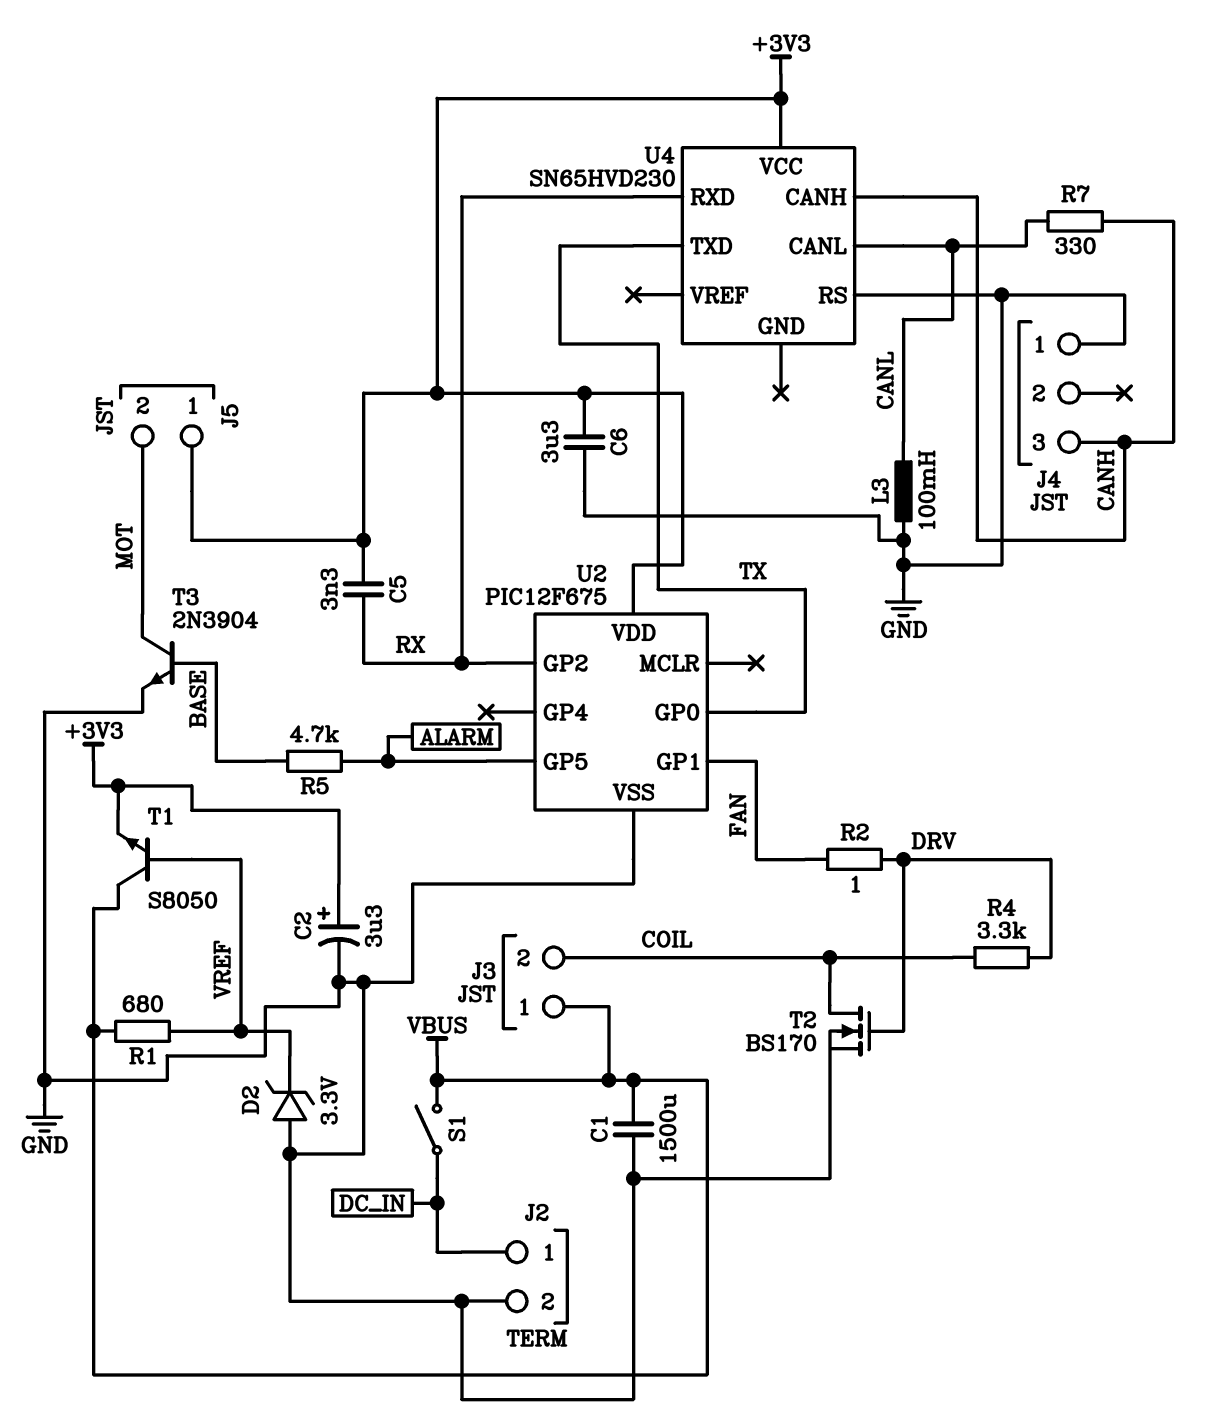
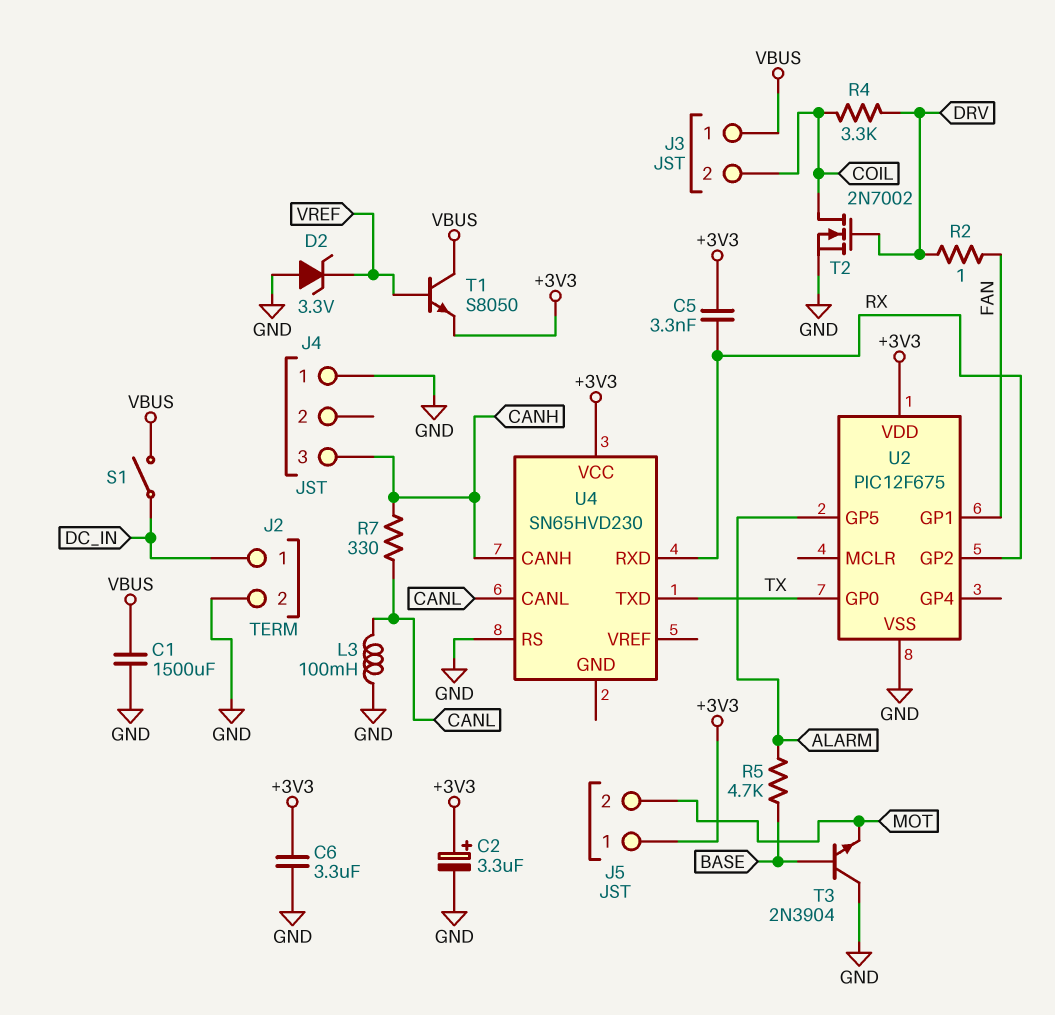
R1: 680 (VBUS, VREF) -> none
T2: NMOS BS170 (G DRV, D COIL, S GND) -> NMOS 2N7002 (G DRV, D COIL, S GND)
T3: NPN 2N3904 (B BASE, C MOT, E GND) -> NPN 2N3904 (B BASE, C GND, E MOT)

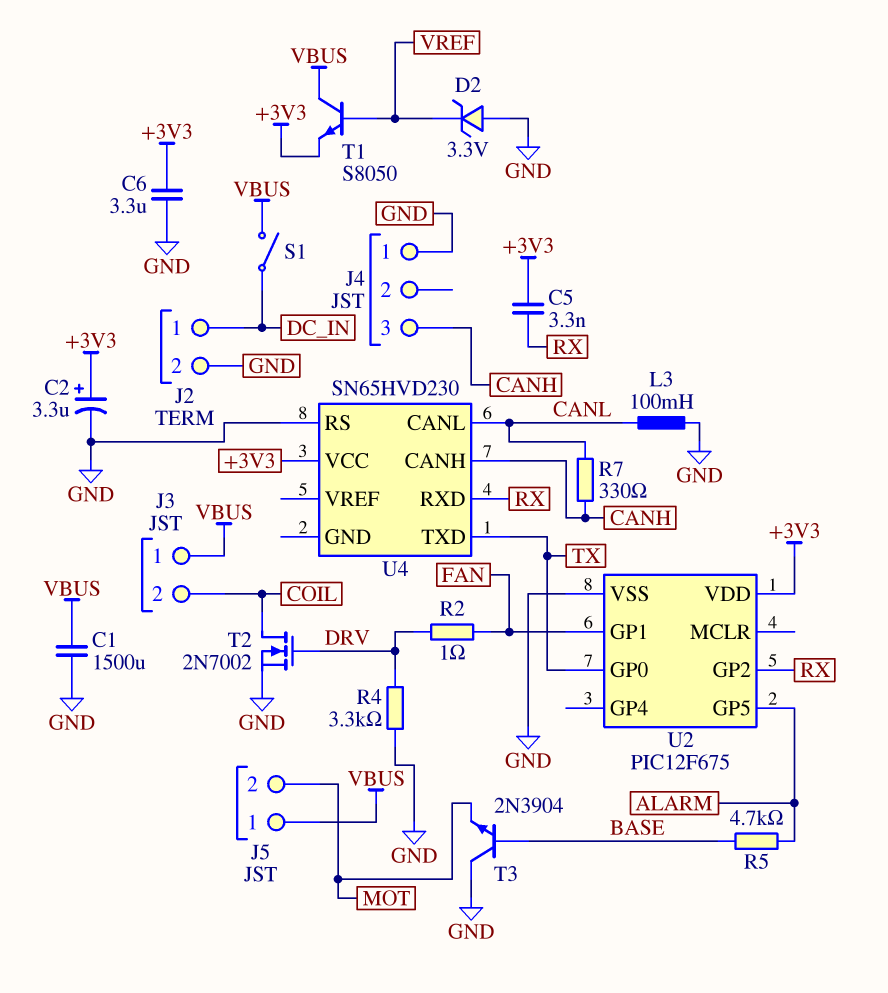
J5 pin 1: +3V3 -> VBUS
R4: 3.3k (COIL, DRV) -> 3.3k (DRV, GND)

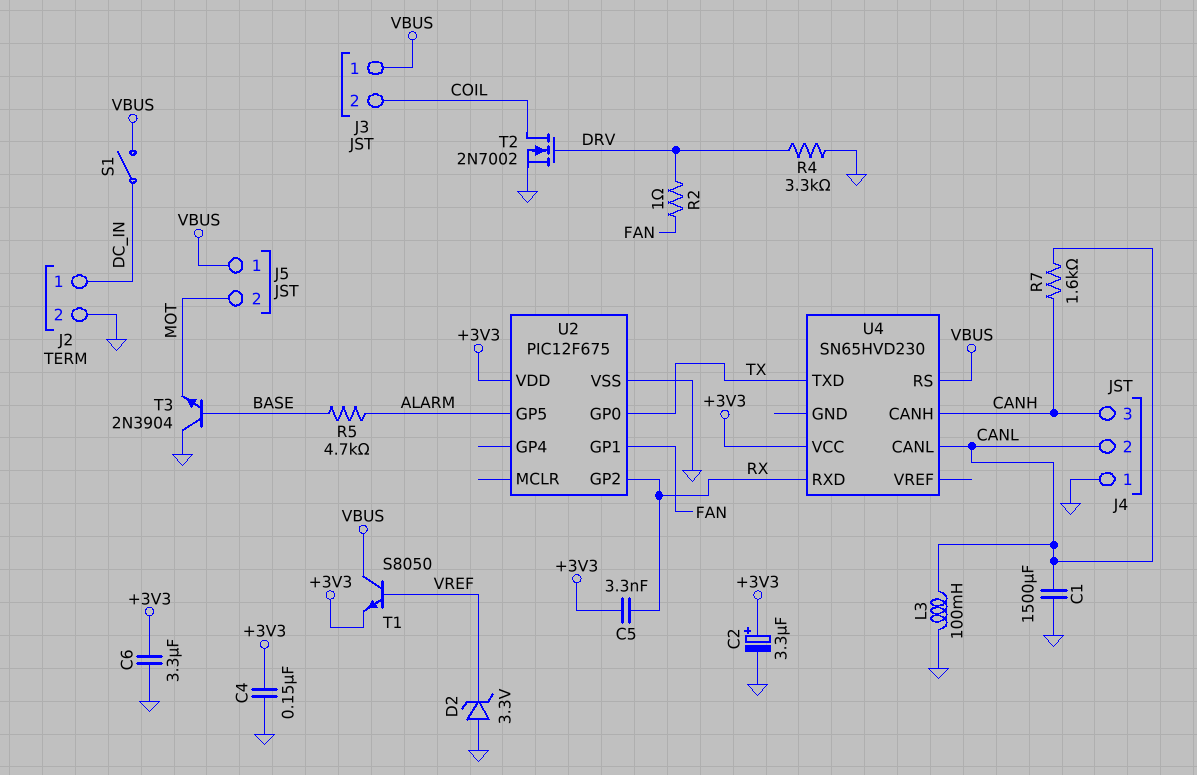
C1: 1500uF (GND, VBUS) -> 1500uF (CANL, GND)
C4: none -> 150nF (+3V3, GND)
J4 pin 2: none -> CANL
R7: 330 (CANH, CANL) -> 1.6k (CANH, CANL)
U4 pin RS: GND -> VBUS

